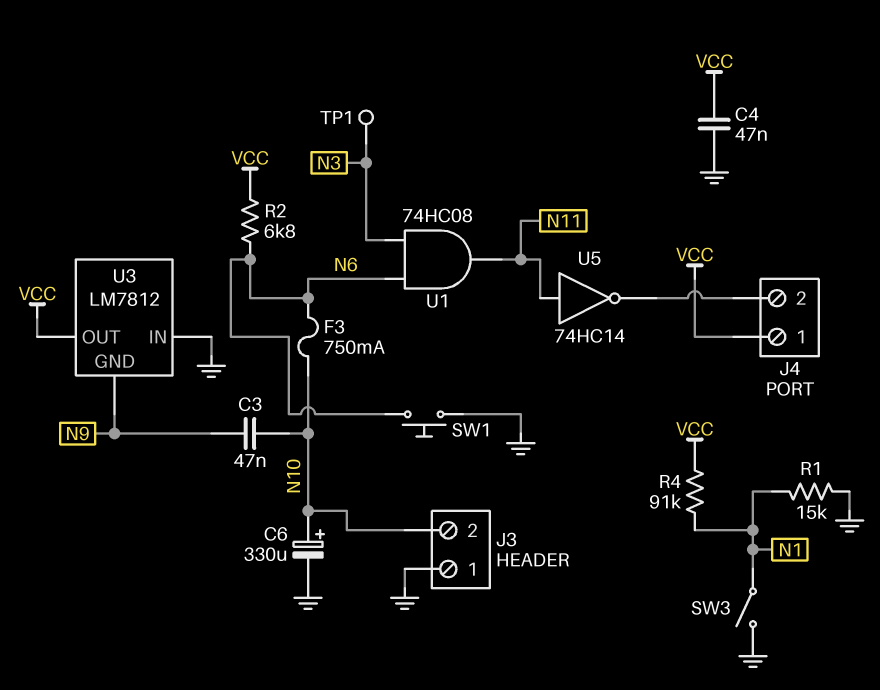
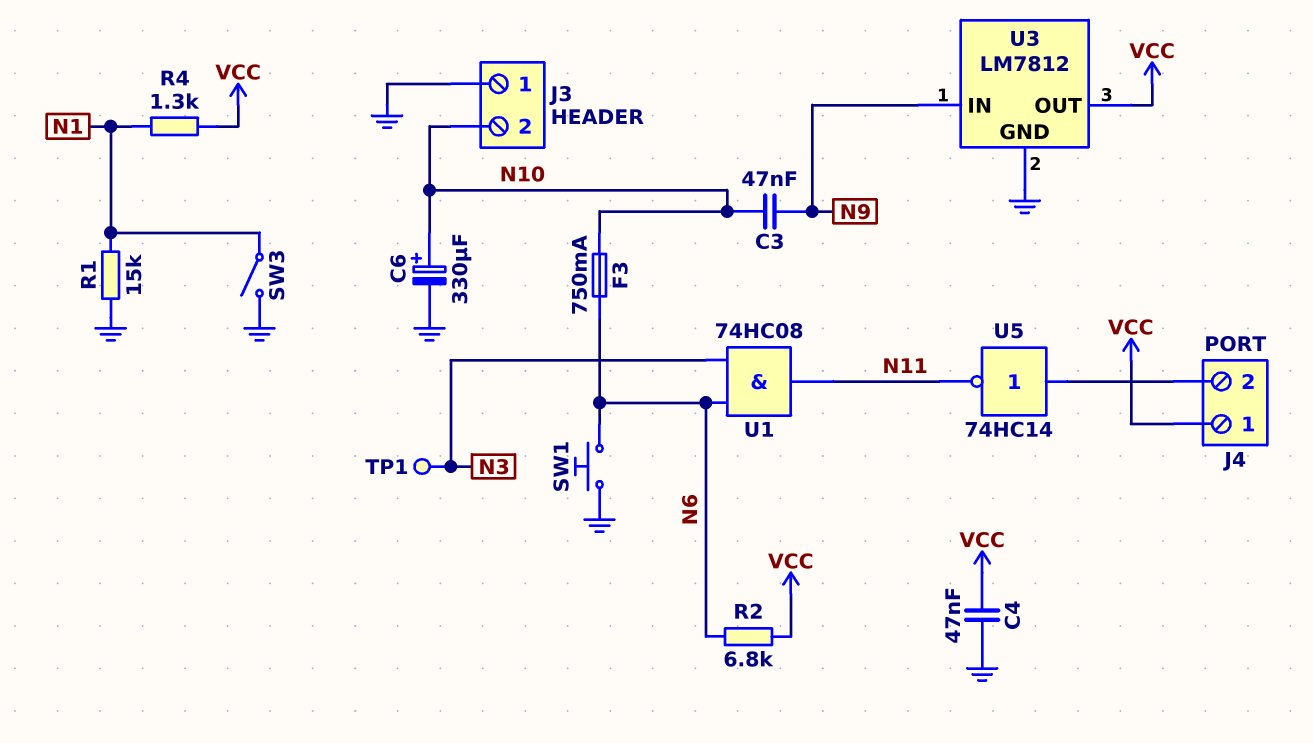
R4: 91k (N1, VCC) -> 1.3k (N1, VCC)
U3 pin GND: N9 -> GND
U3 pin IN: GND -> N9
U5: NOT 74HC14 (in N11, out J4/2) -> NOT 74HC14 (in J4/2, out N11)

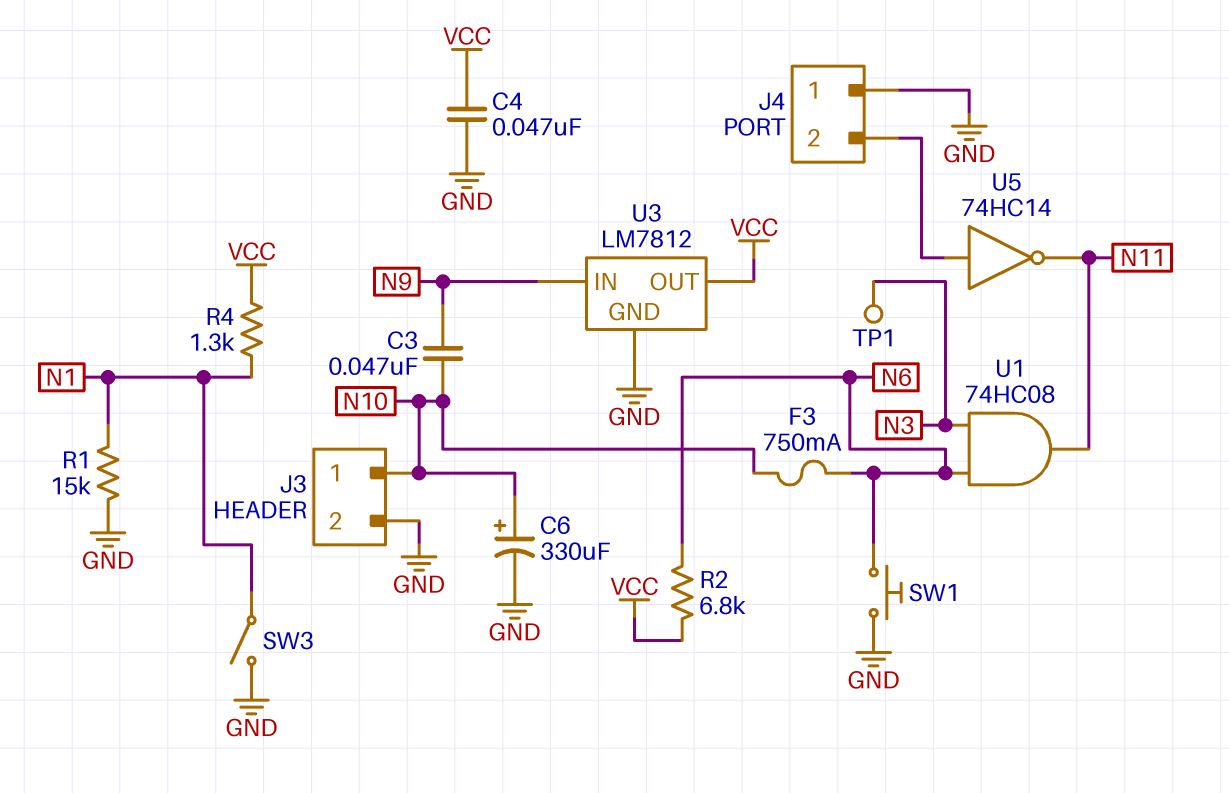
J3 pin 1: GND -> N10
J3 pin 2: N10 -> GND
J4 pin 1: VCC -> GND

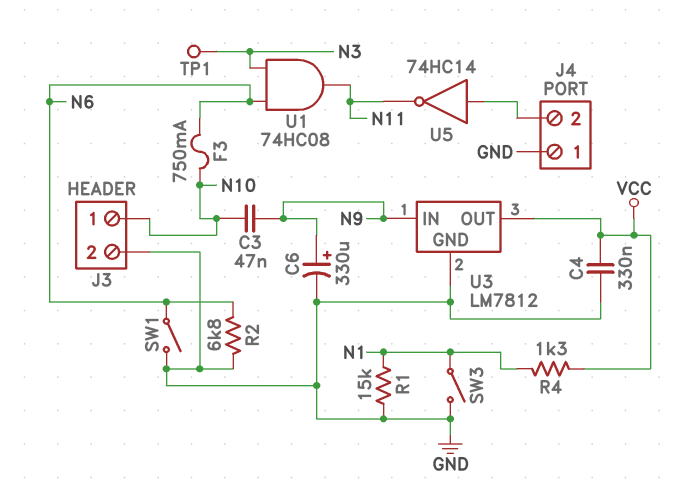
C4: 47nF (GND, VCC) -> 330nF (GND, VCC)
C6: 330uF (plus N10, minus GND) -> 330uF (plus N9, minus GND)
R2: 6.8k (N6, VCC) -> 6.8k (GND, N6)
SW1: button (GND, N6) -> switch (GND, N6)

